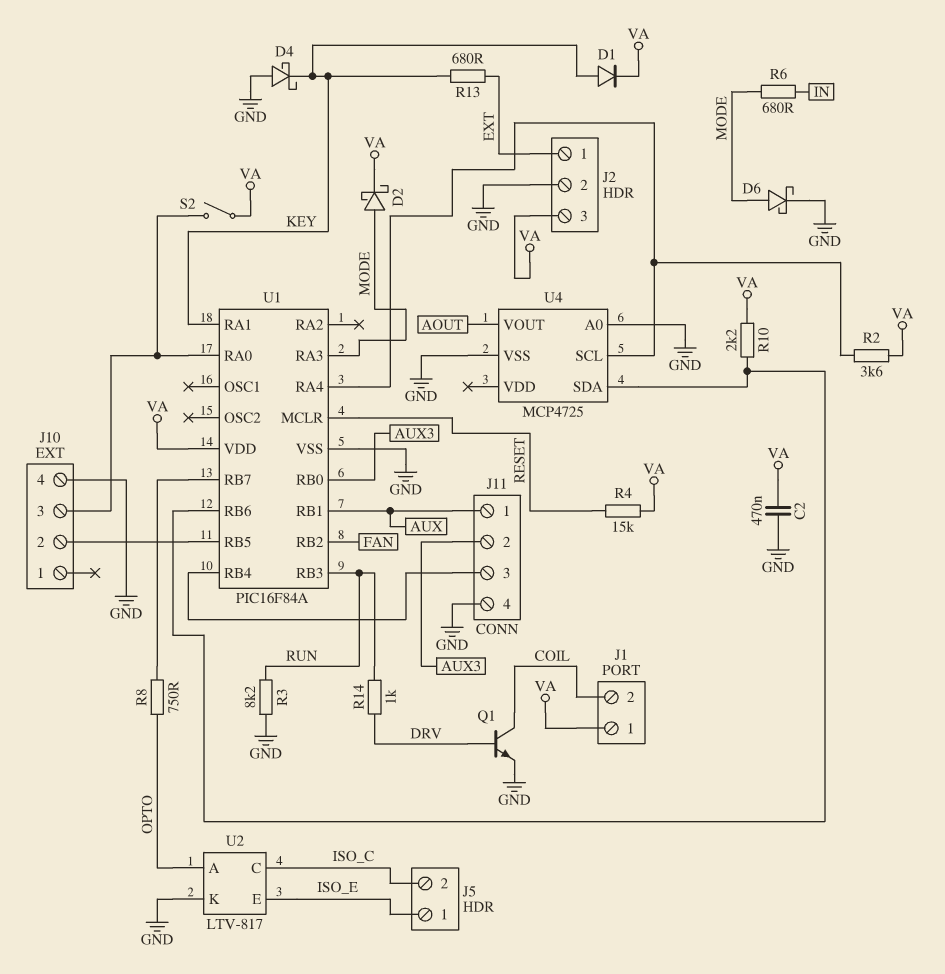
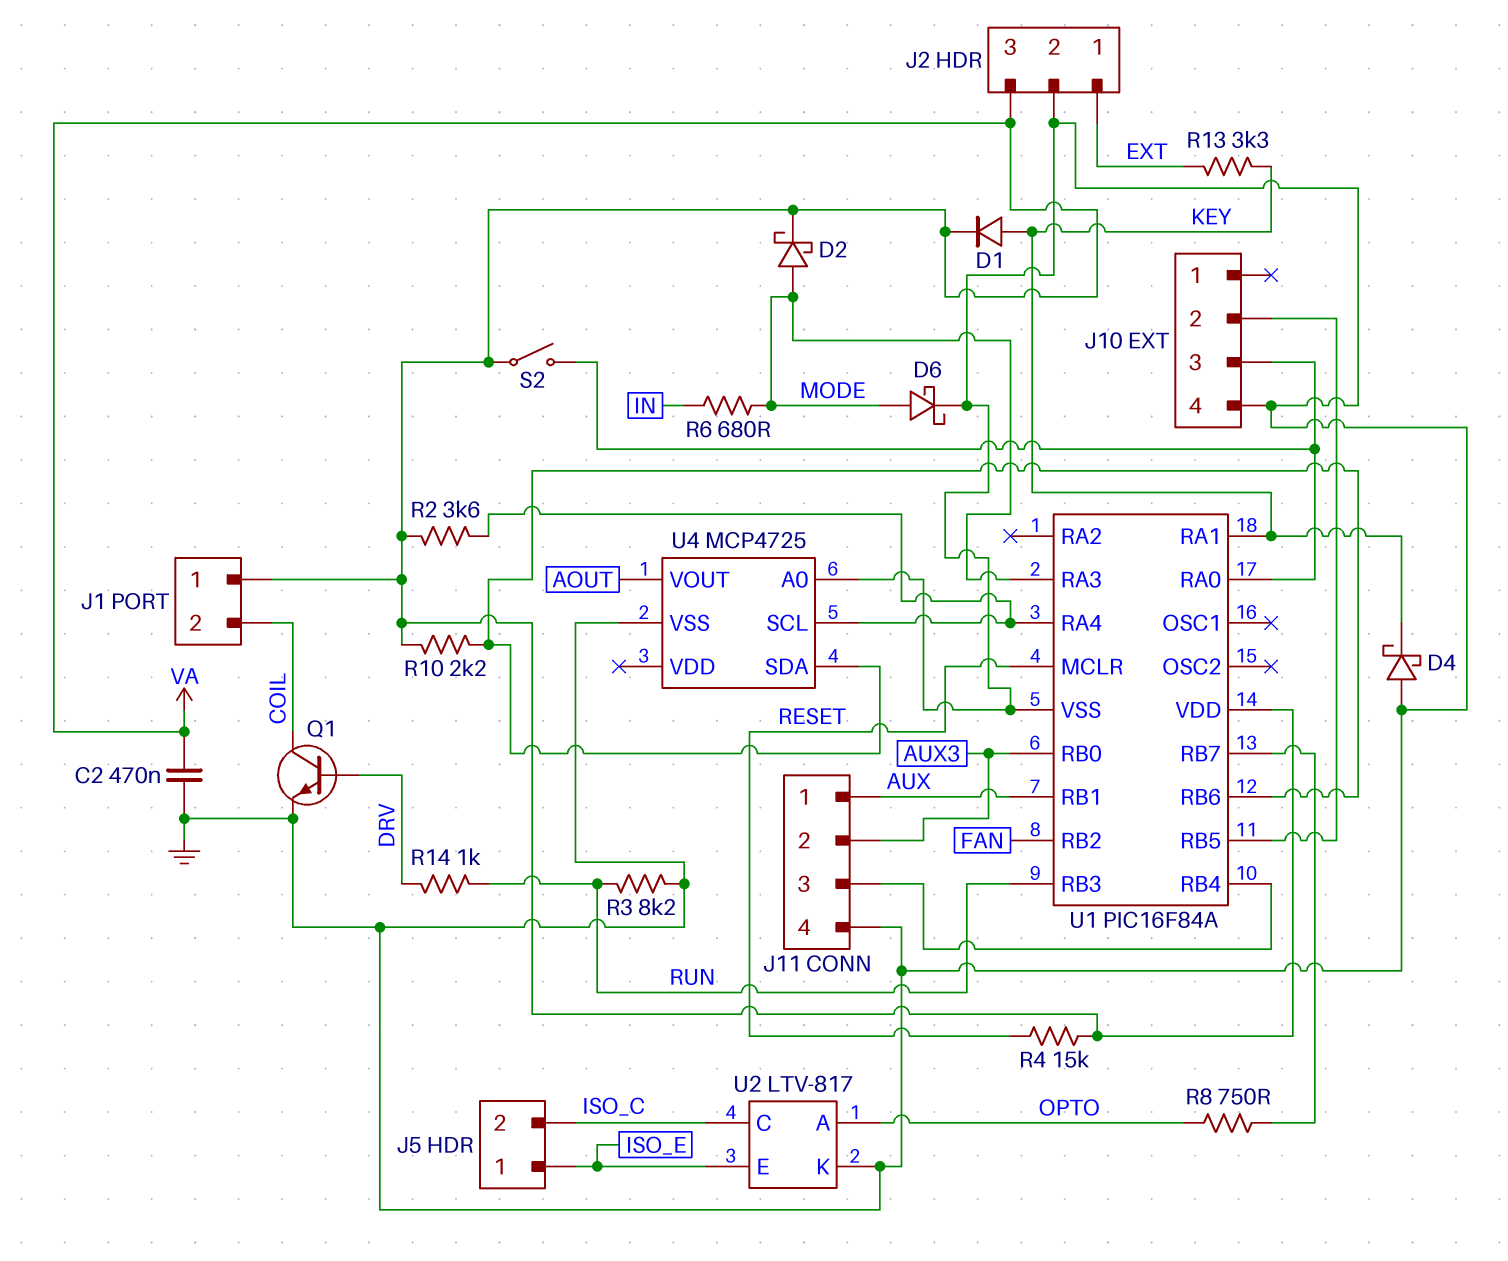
R13: 680 (EXT, KEY) -> 3.3k (EXT, KEY)

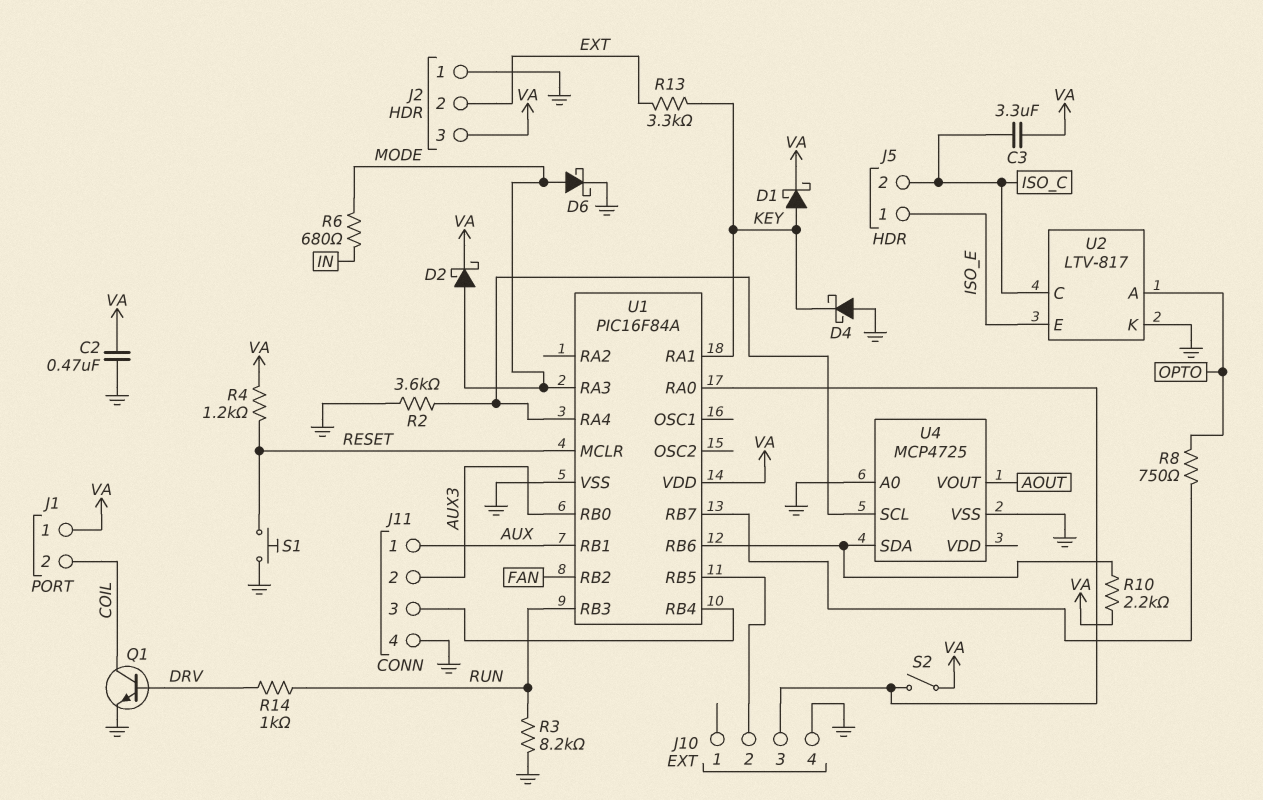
C3: none -> 3.3uF (ISO_C, VA)
D1: diode (A KEY, K VA) -> schottky (A KEY, K VA)
J2 pin 1: EXT -> GND
J2 pin 2: GND -> EXT
R2: 3.6k (U1/RA4, VA) -> 3.6k (GND, U1/RA4)
R4: 15k (RESET, VA) -> 1.2k (RESET, VA)
S1: none -> button (GND, RESET)

